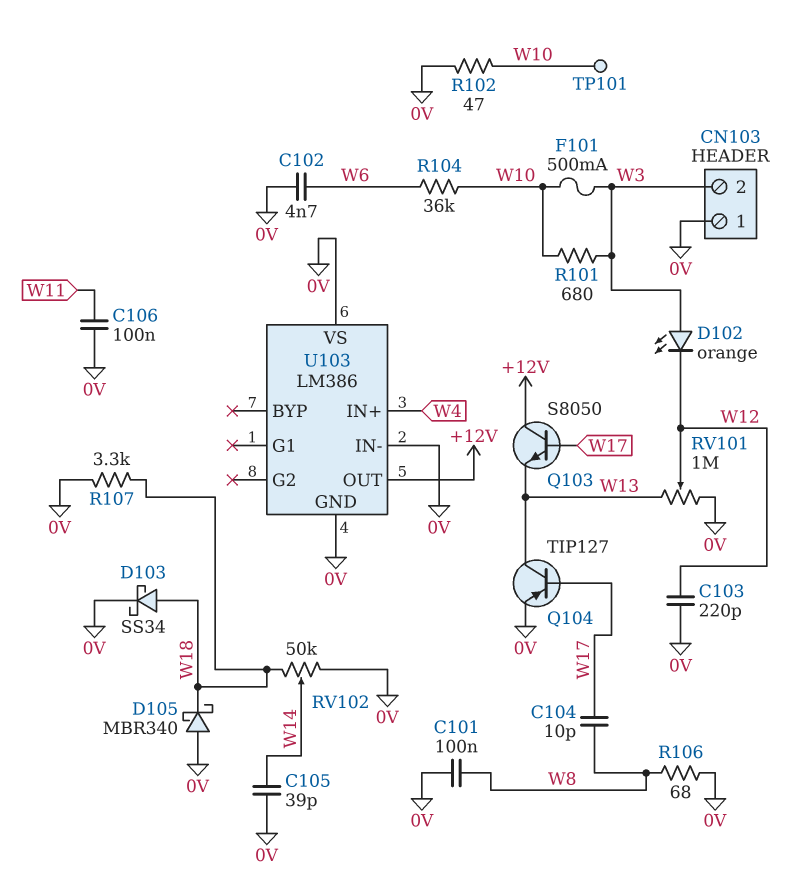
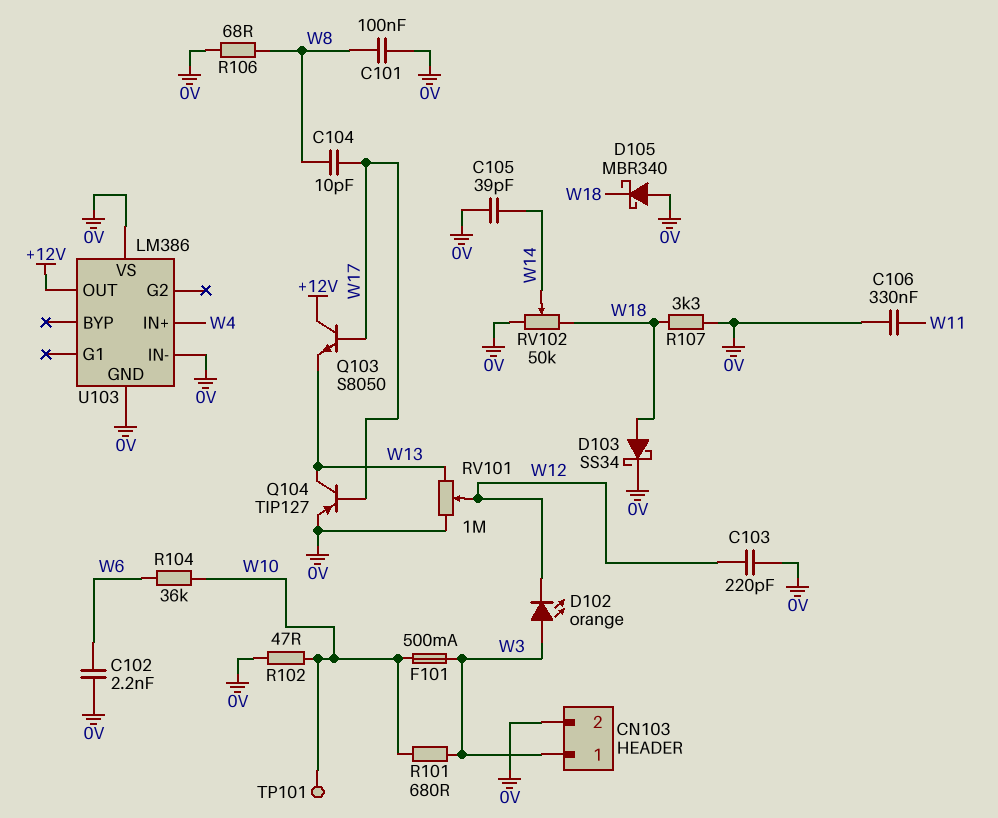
C102: 4.7nF (0V, W6) -> 2.2nF (0V, W6)
C106: 100nF (0V, W11) -> 330nF (0V, W11)
CN103 pin 1: 0V -> W3
CN103 pin 2: W3 -> 0V

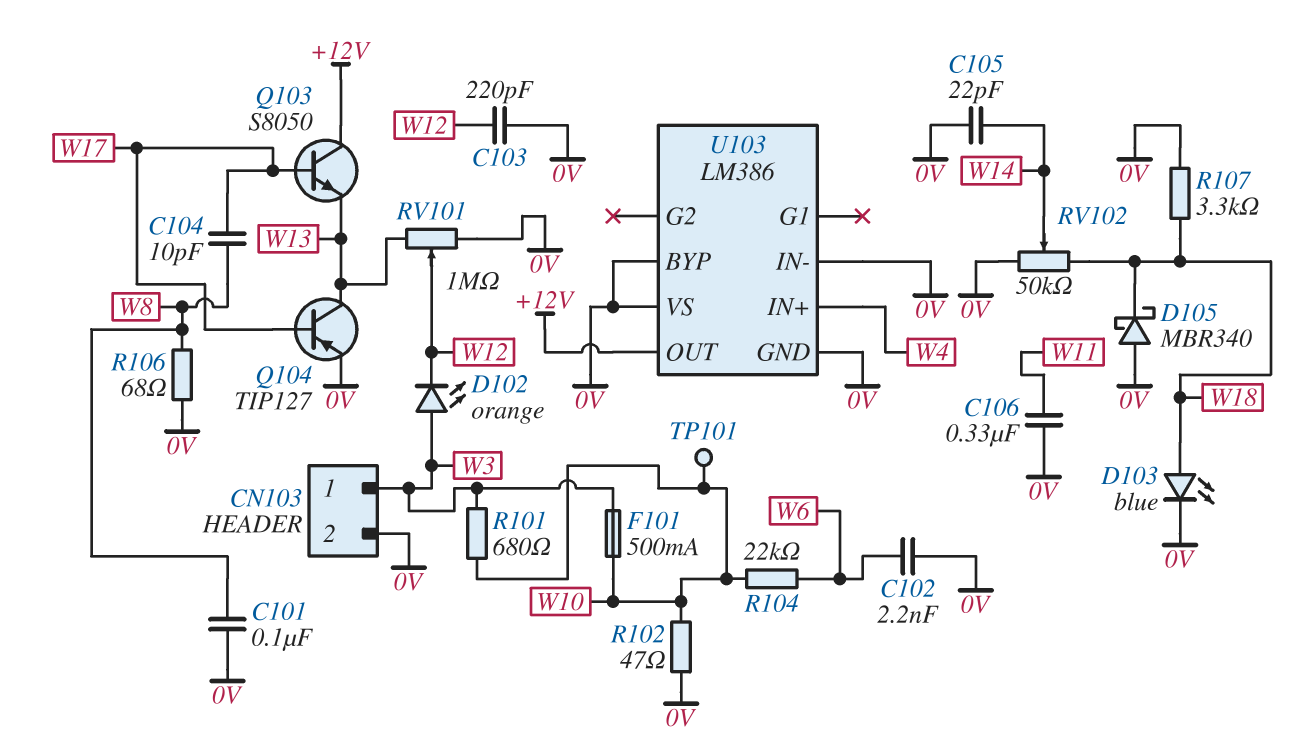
C105: 39pF (0V, W14) -> 22pF (0V, W14)
D103: schottky SS34 (A W18, K 0V) -> LED blue (A W18, K 0V)
R104: 36k (W6, W10) -> 22k (W6, W10)
U103 pin BYP: none -> 0V

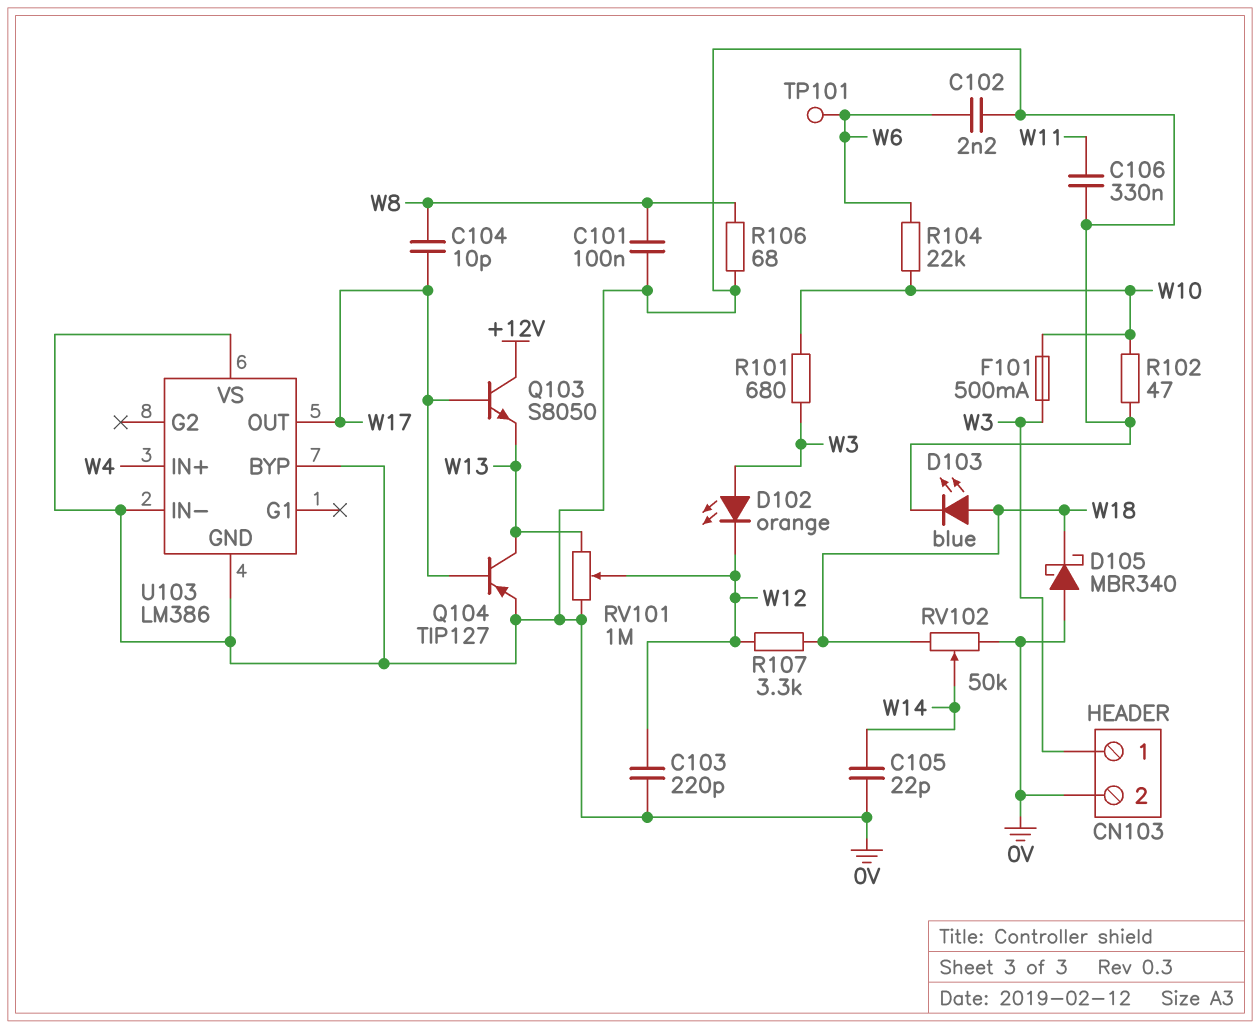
R107: 3.3k (0V, W18) -> 3.3k (W12, W18)
TP101: test point (W10) -> test point (W6)
U103 pin OUT: +12V -> W17

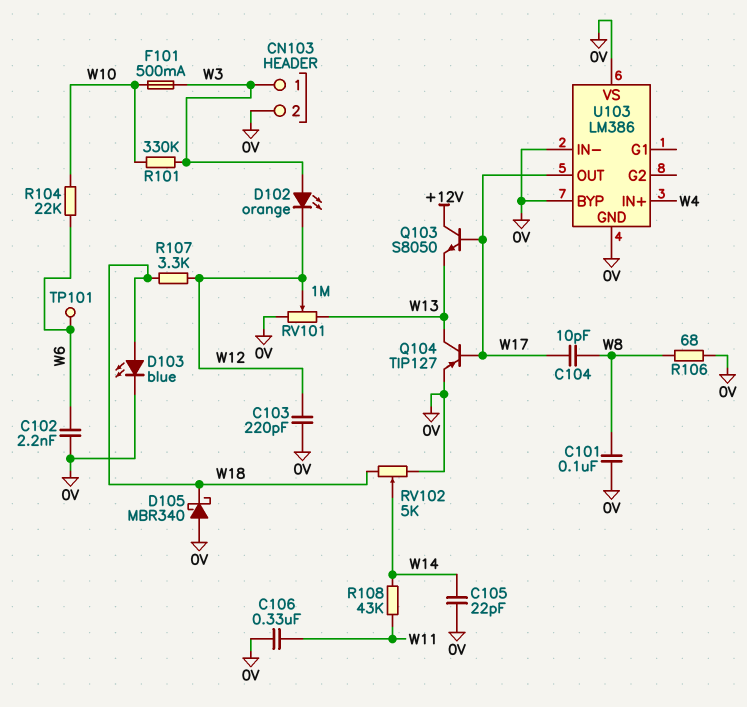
R101: 680 (W3, W10) -> 330k (W3, W10)
R102: 47 (0V, W10) -> none
R108: none -> 43k (W11, W14)
RV102: 50k (0V, W18, wiper W14) -> 5k (0V, W18, wiper W14)

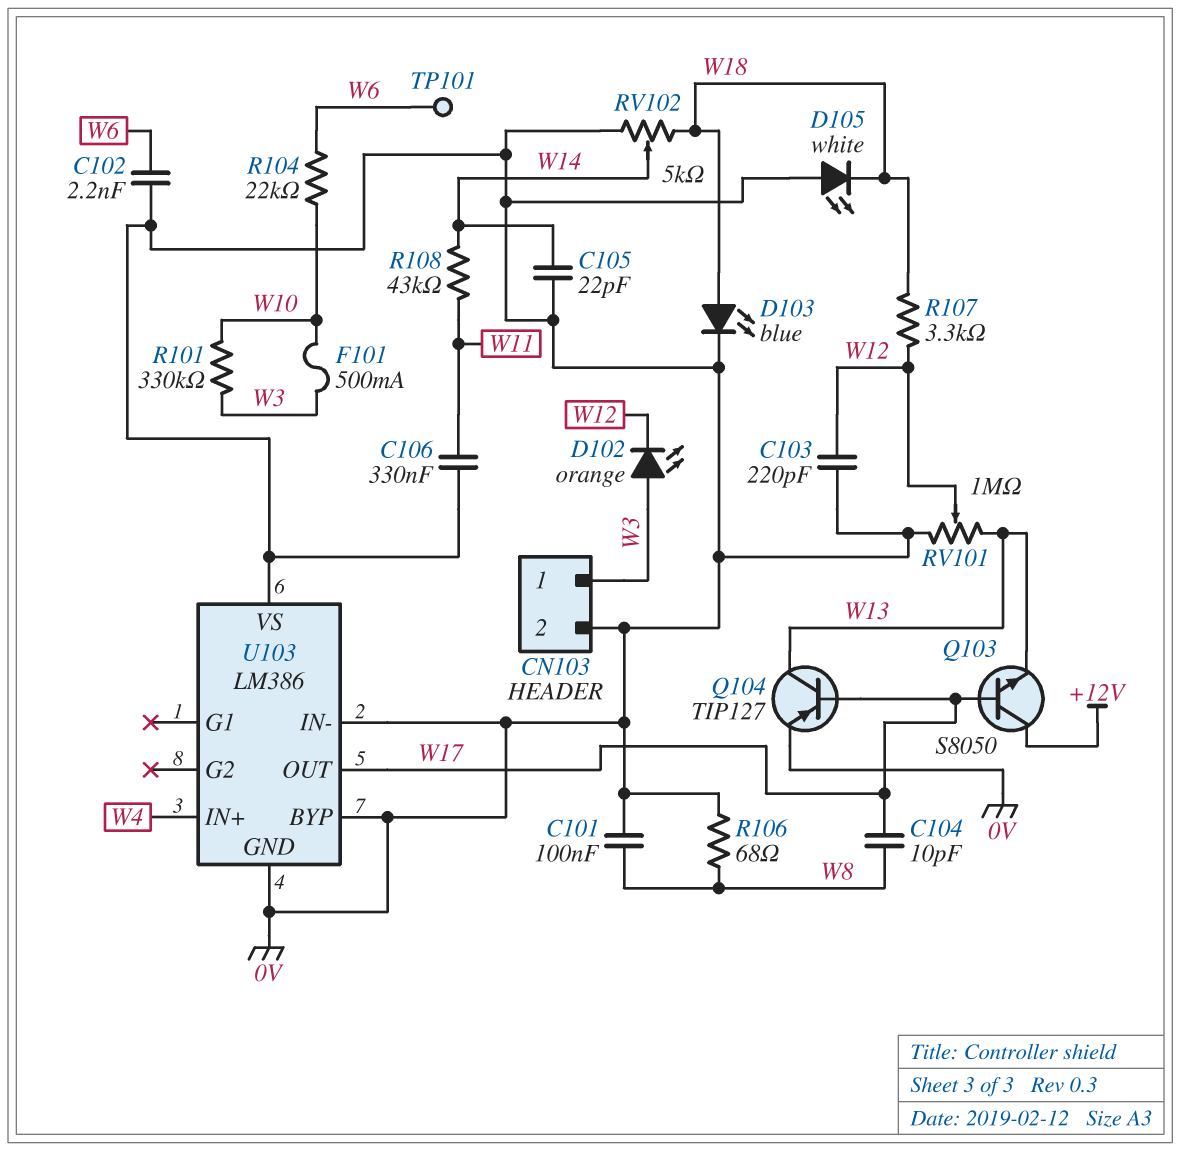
D105: schottky MBR340 (A 0V, K W18) -> LED white (A 0V, K W18)

